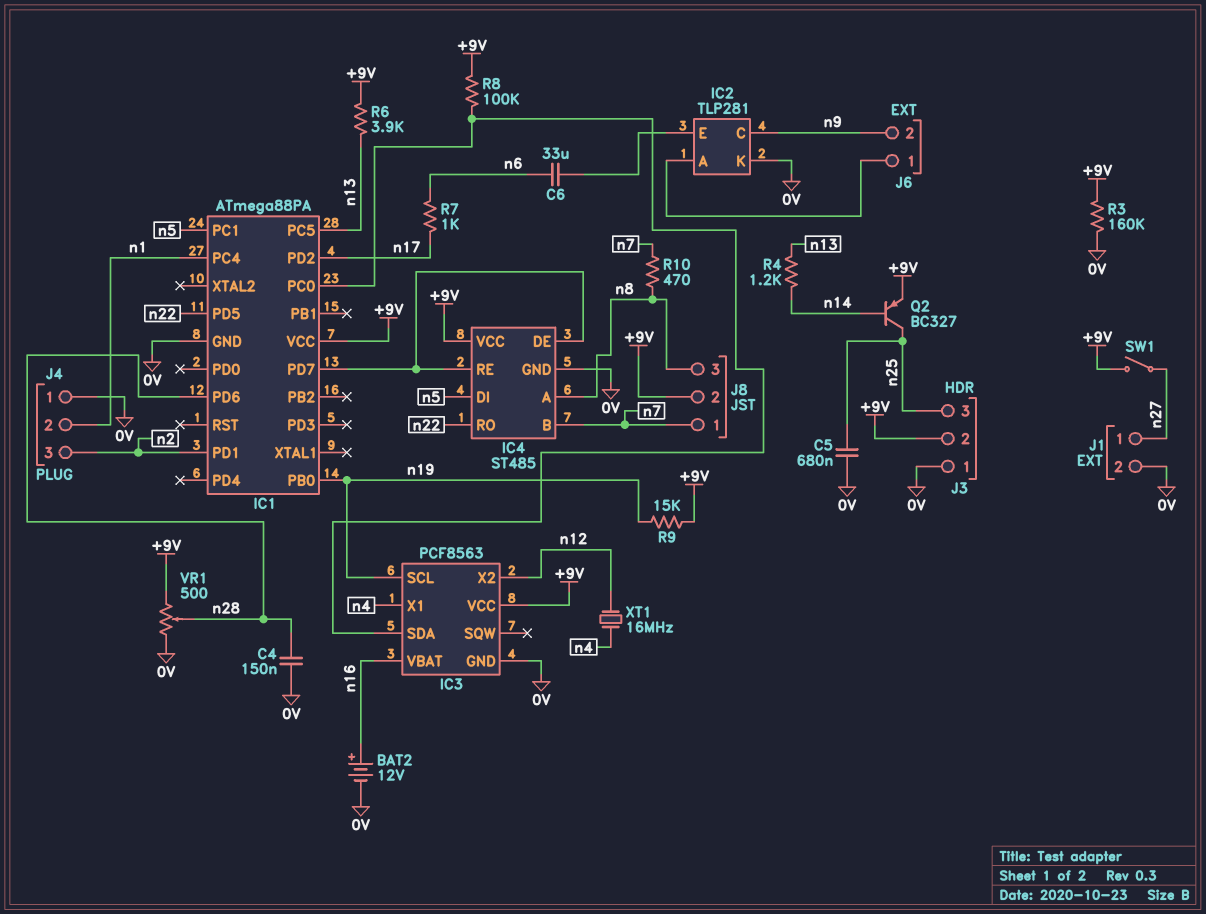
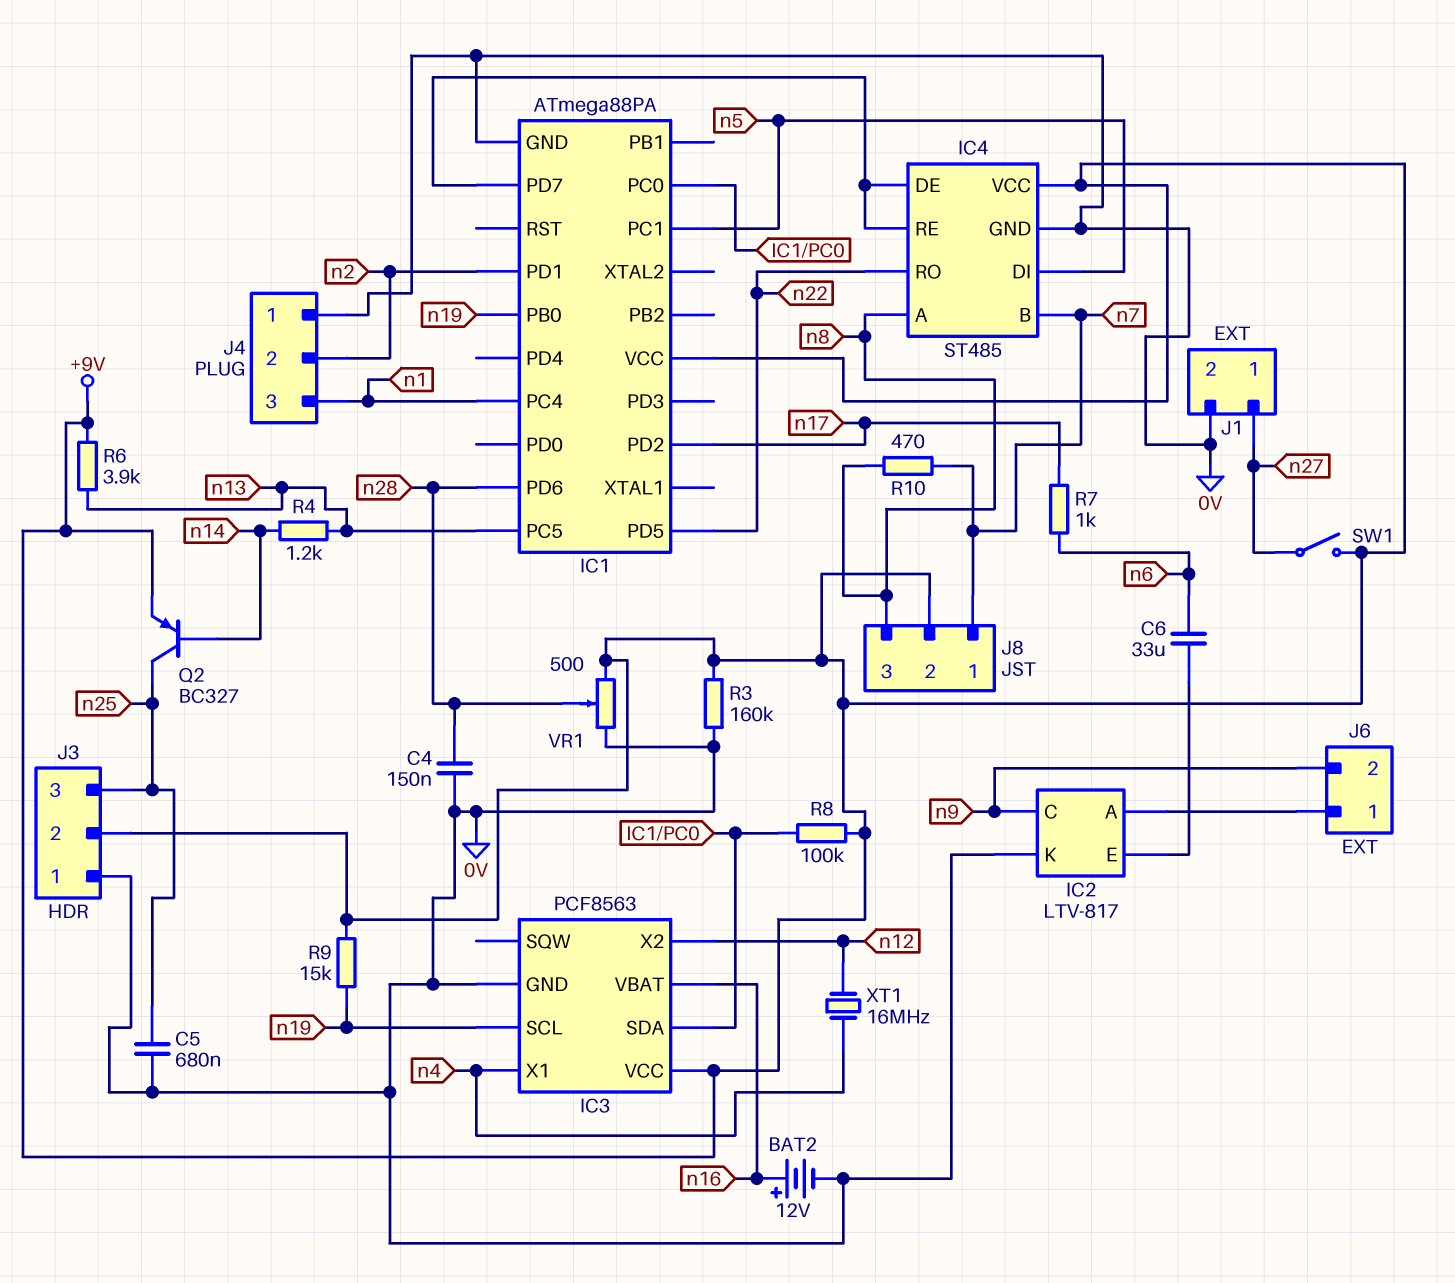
IC2: TLP281 -> LTV-817
J4 pin 2: n1 -> n2
J4 pin 3: n2 -> n1

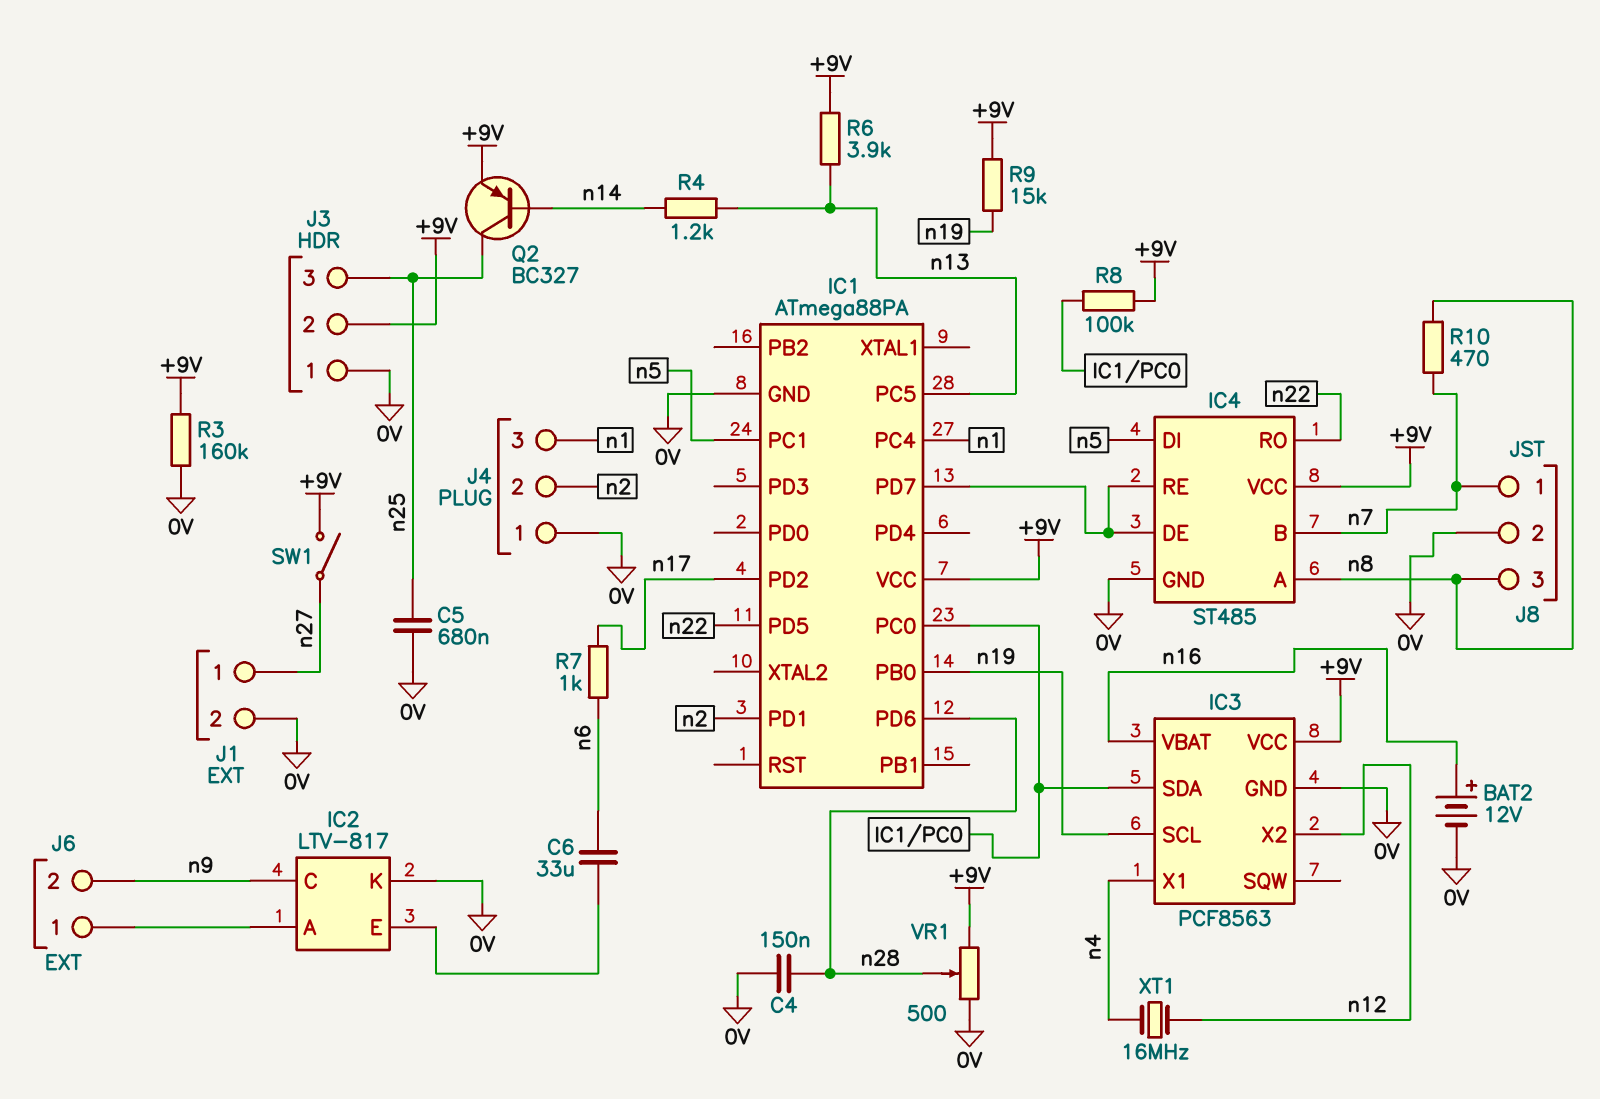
J8 pin 2: +9V -> 0V

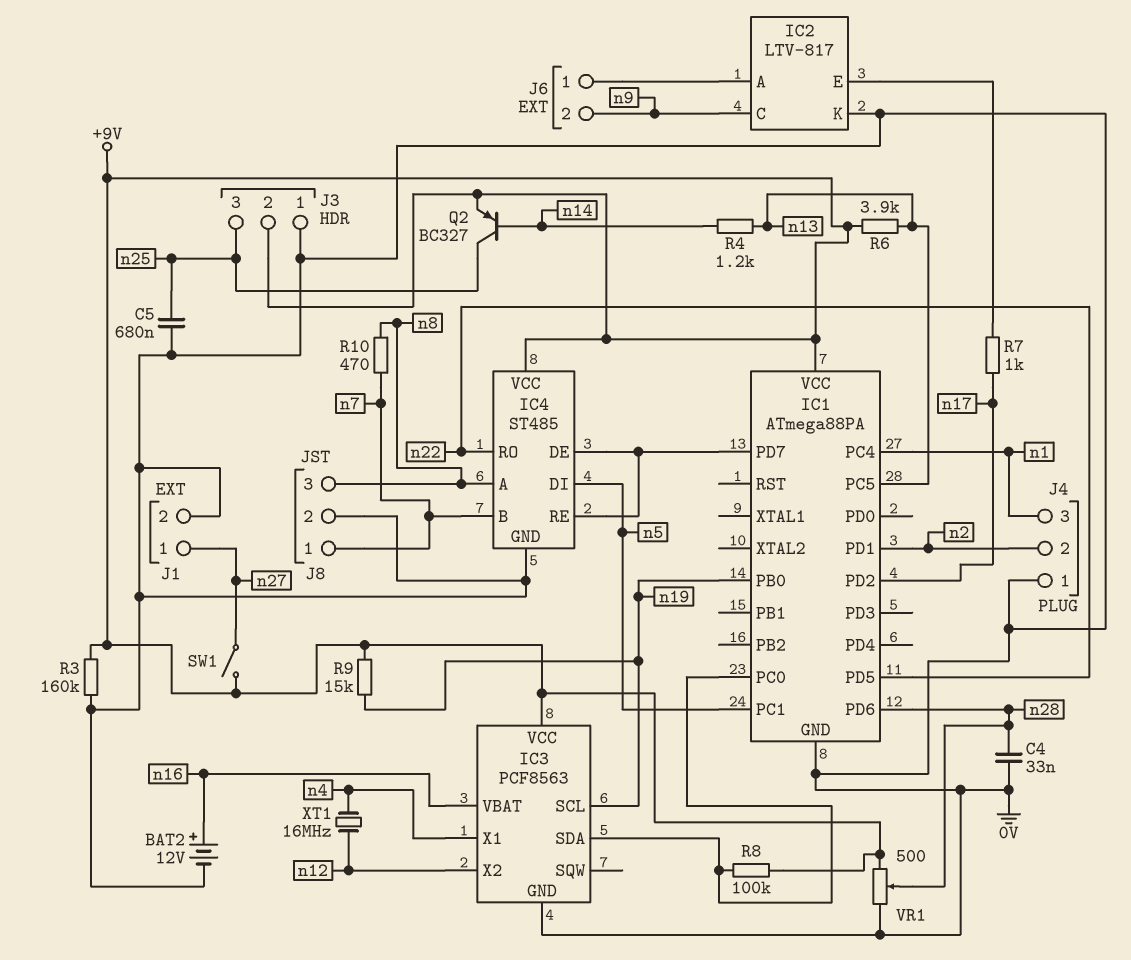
C4: 150nF (0V, n28) -> 33nF (0V, n28)
C6: 33uF (IC2/E, n6) -> none
R7: 1k (n6, n17) -> 1k (IC2/E, n17)

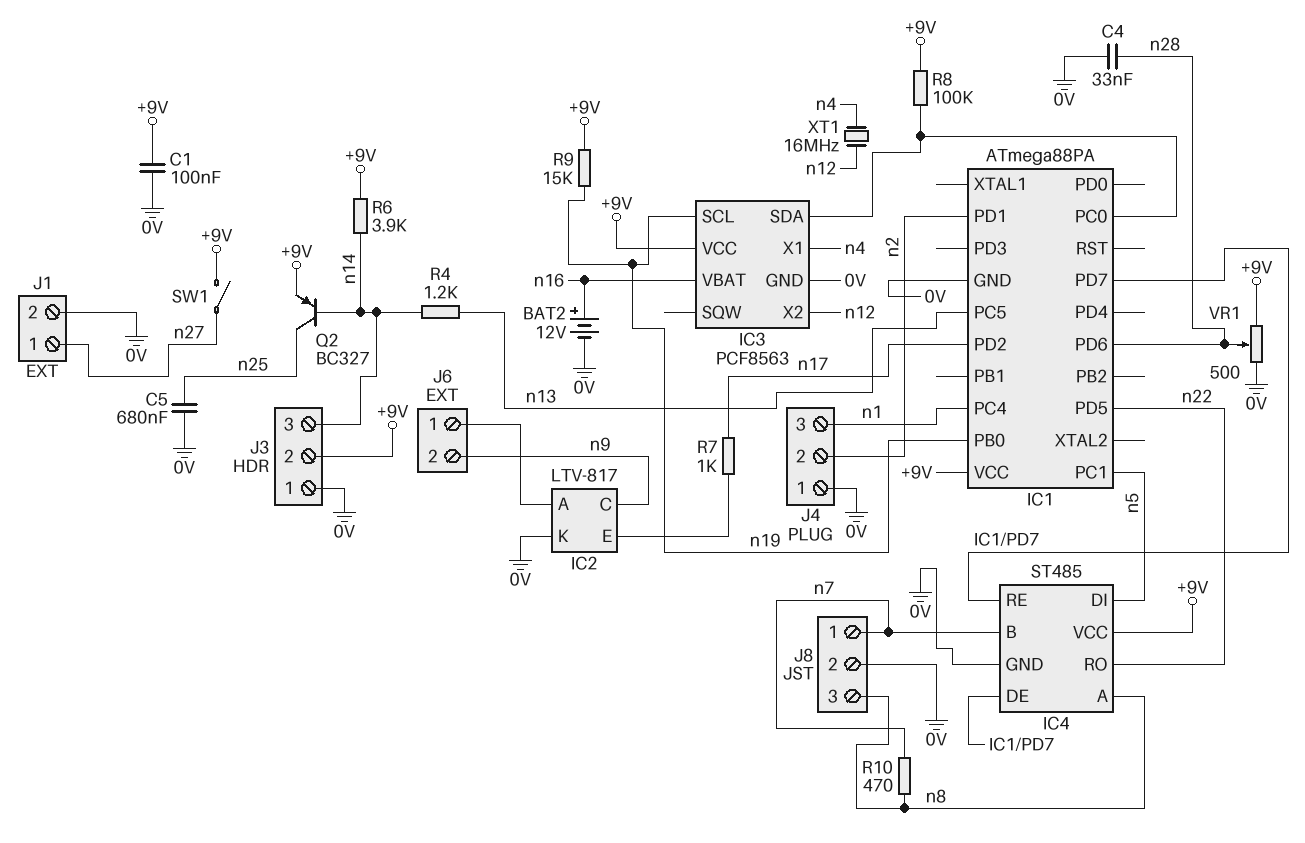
C1: none -> 100nF (+9V, 0V)
J3 pin 3: n25 -> n14
R3: 160k (+9V, 0V) -> none
R6: 3.9k (+9V, n13) -> 3.9k (+9V, n14)

